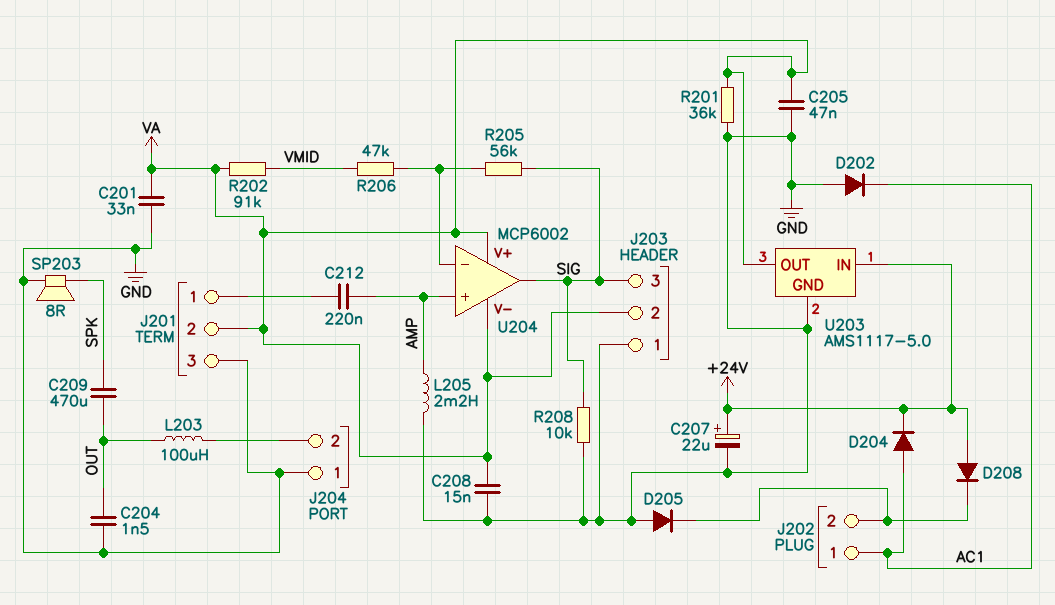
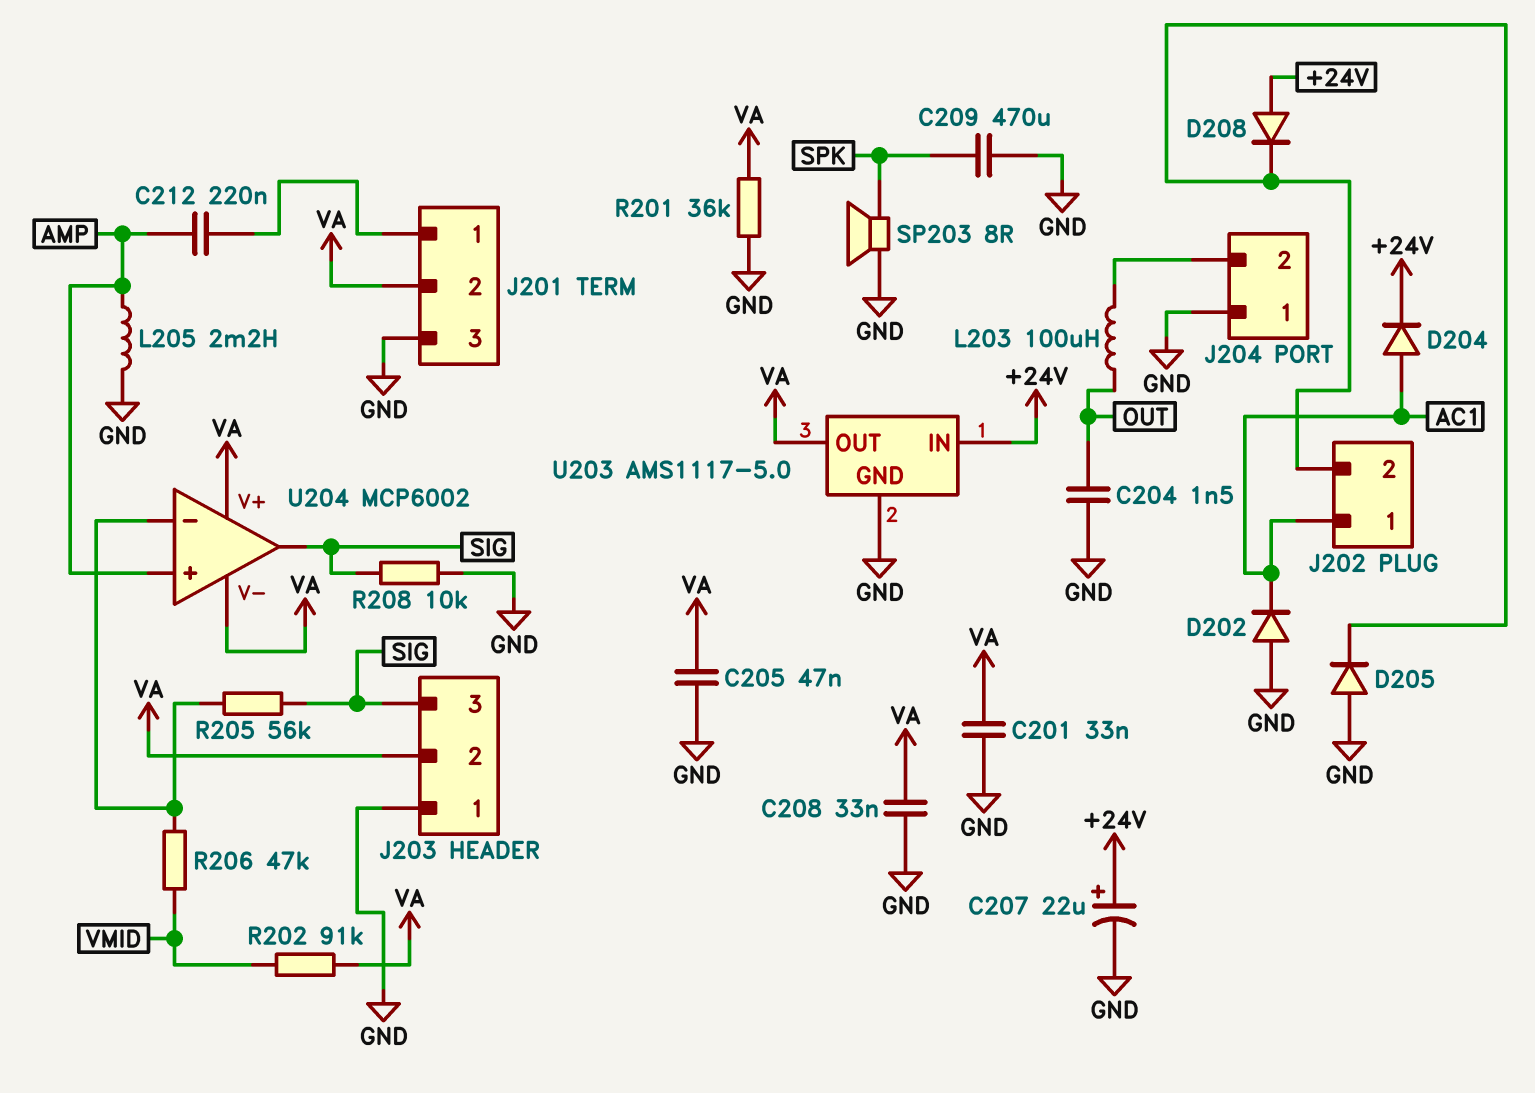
C208: 15nF (GND, VA) -> 33nF (GND, VA)
C209: 470uF (OUT, SPK) -> 470uF (GND, SPK)

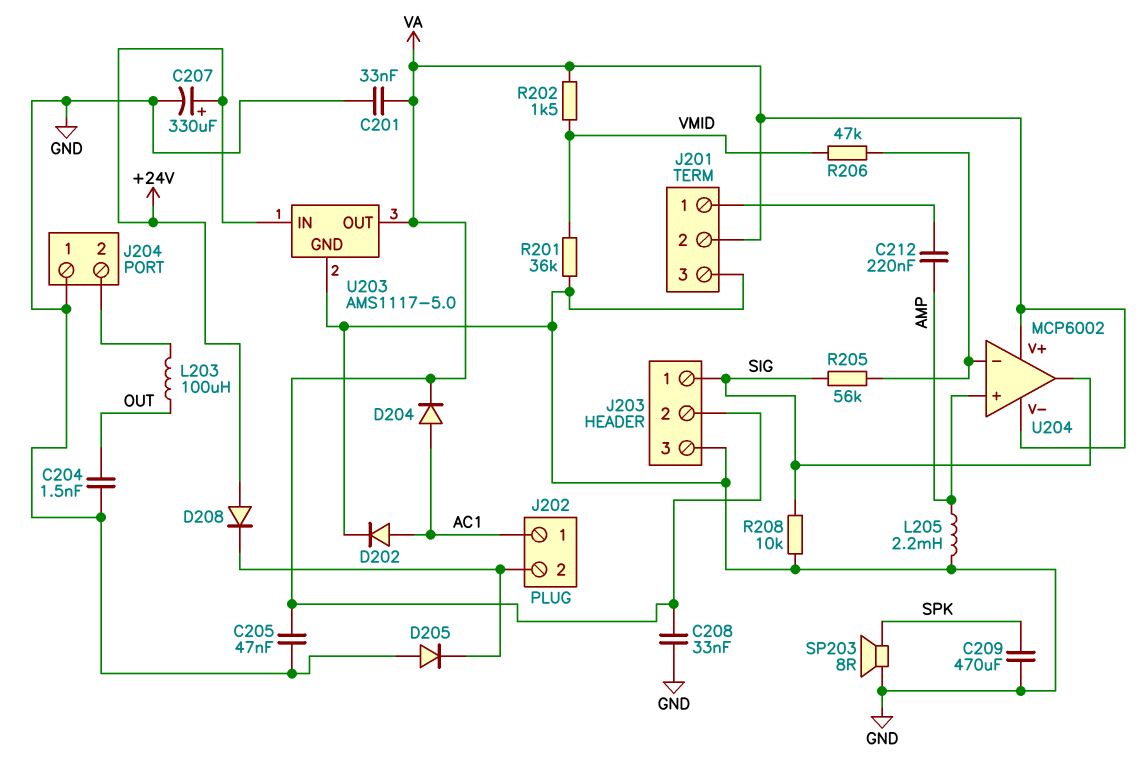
C207: 22uF (plus +24V, minus GND) -> 330uF (plus +24V, minus GND)
D202: diode (A GND, K AC1) -> diode (A AC1, K GND)
D204: diode (A AC1, K +24V) -> diode (A AC1, K VA)
J203 pin 1: GND -> SIG
J203 pin 3: SIG -> GND
R201: 36k (GND, VA) -> 36k (GND, VMID)
R202: 91k (VA, VMID) -> 1.5k (VA, VMID)

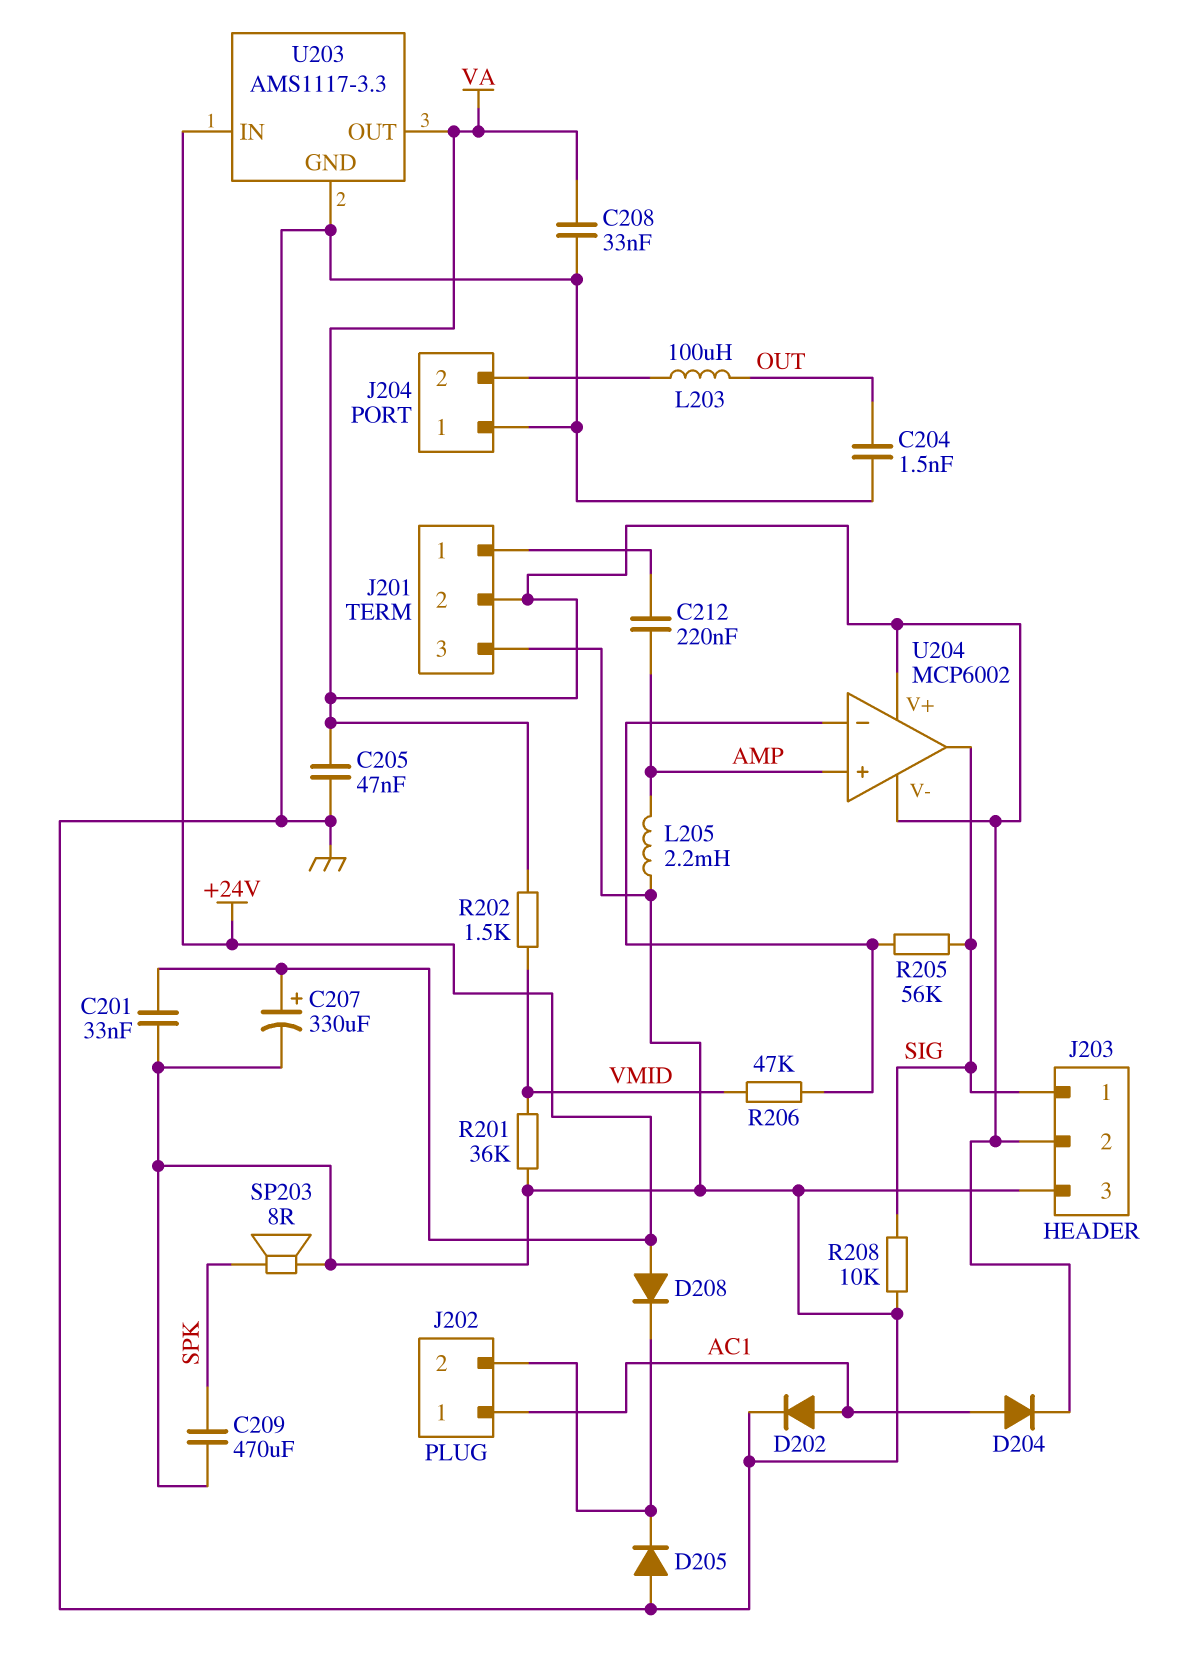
C201: 33nF (GND, VA) -> 33nF (+24V, GND)
U203: AMS1117-5.0 -> AMS1117-3.3

